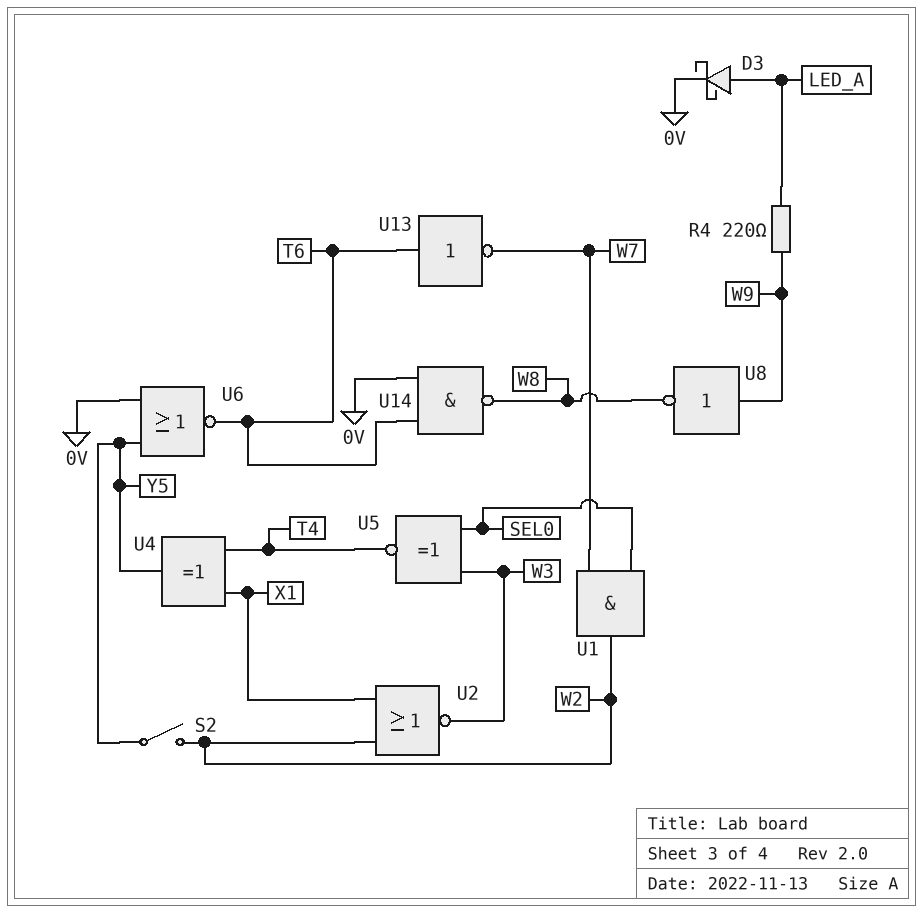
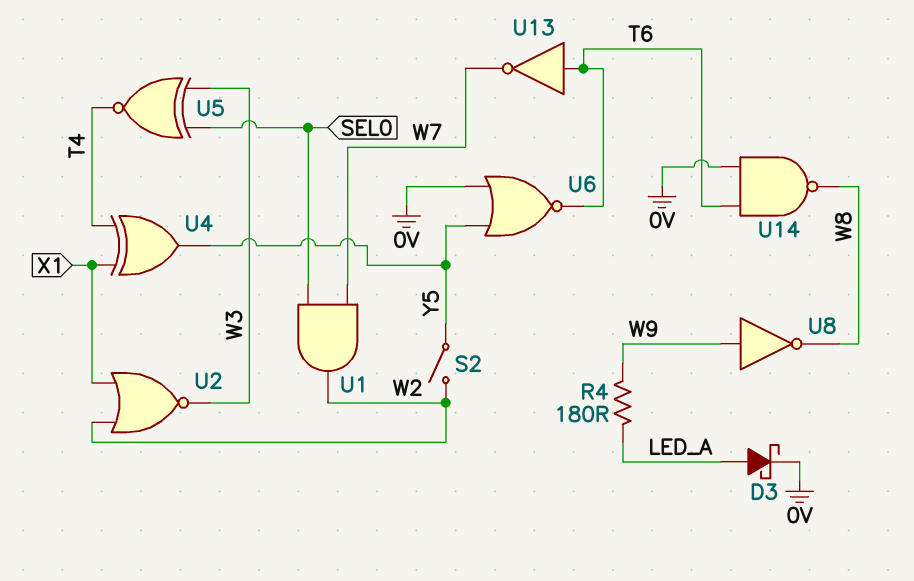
R4: 220 (LED_A, W9) -> 180 (LED_A, W9)

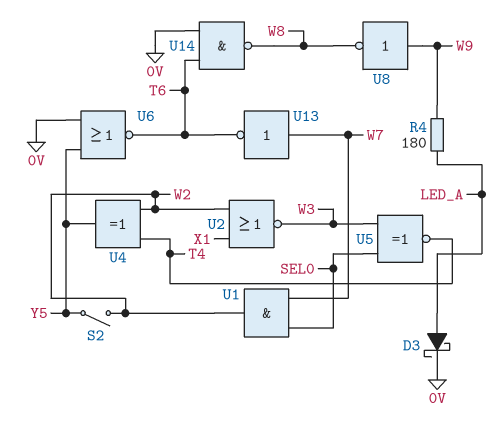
U4: XOR (in T4, in X1, out Y5) -> XOR (in T4, in W2, out Y5)
U13: NOT (in T6, out W7) -> NOT (in W7, out T6)

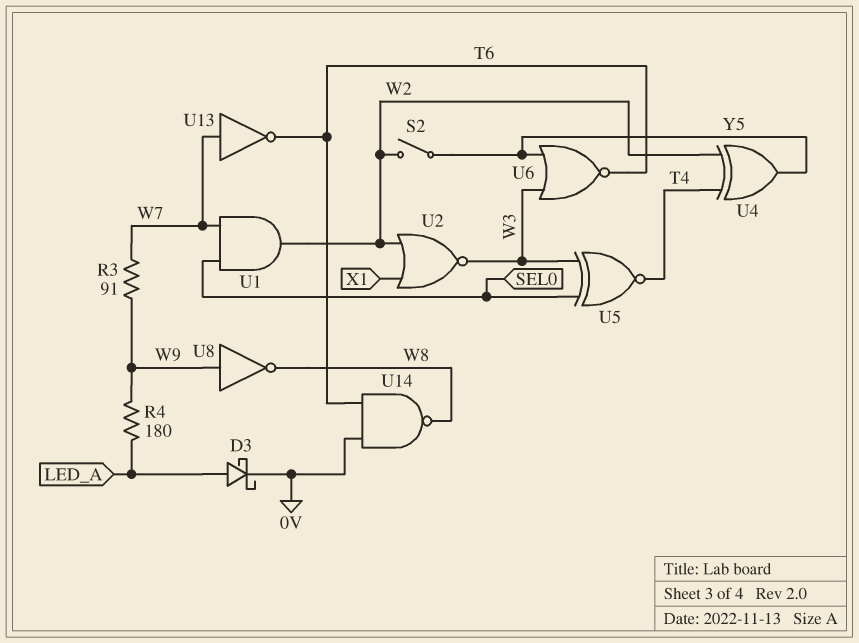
R3: none -> 91 (W7, W9)
U6: NOR (in 0V, in Y5, out T6) -> NOR (in W3, in Y5, out T6)

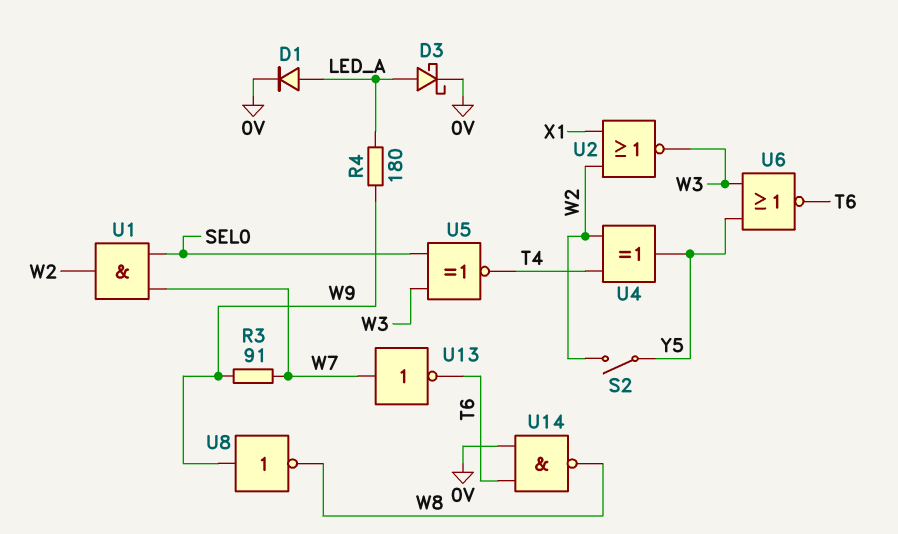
D1: none -> diode (A LED_A, K 0V)

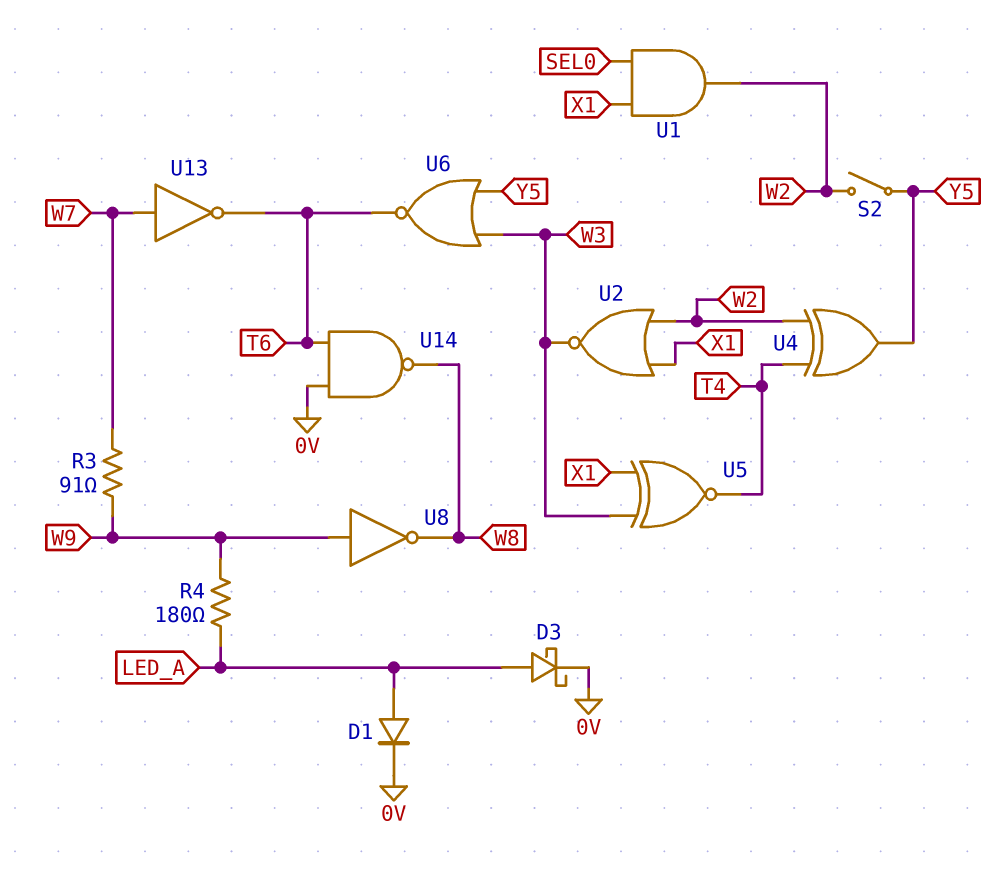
U1: AND (in SEL0, in W7, out W2) -> AND (in SEL0, in X1, out W2)
U5: XNOR (in SEL0, in W3, out T4) -> XNOR (in W3, in X1, out T4)

